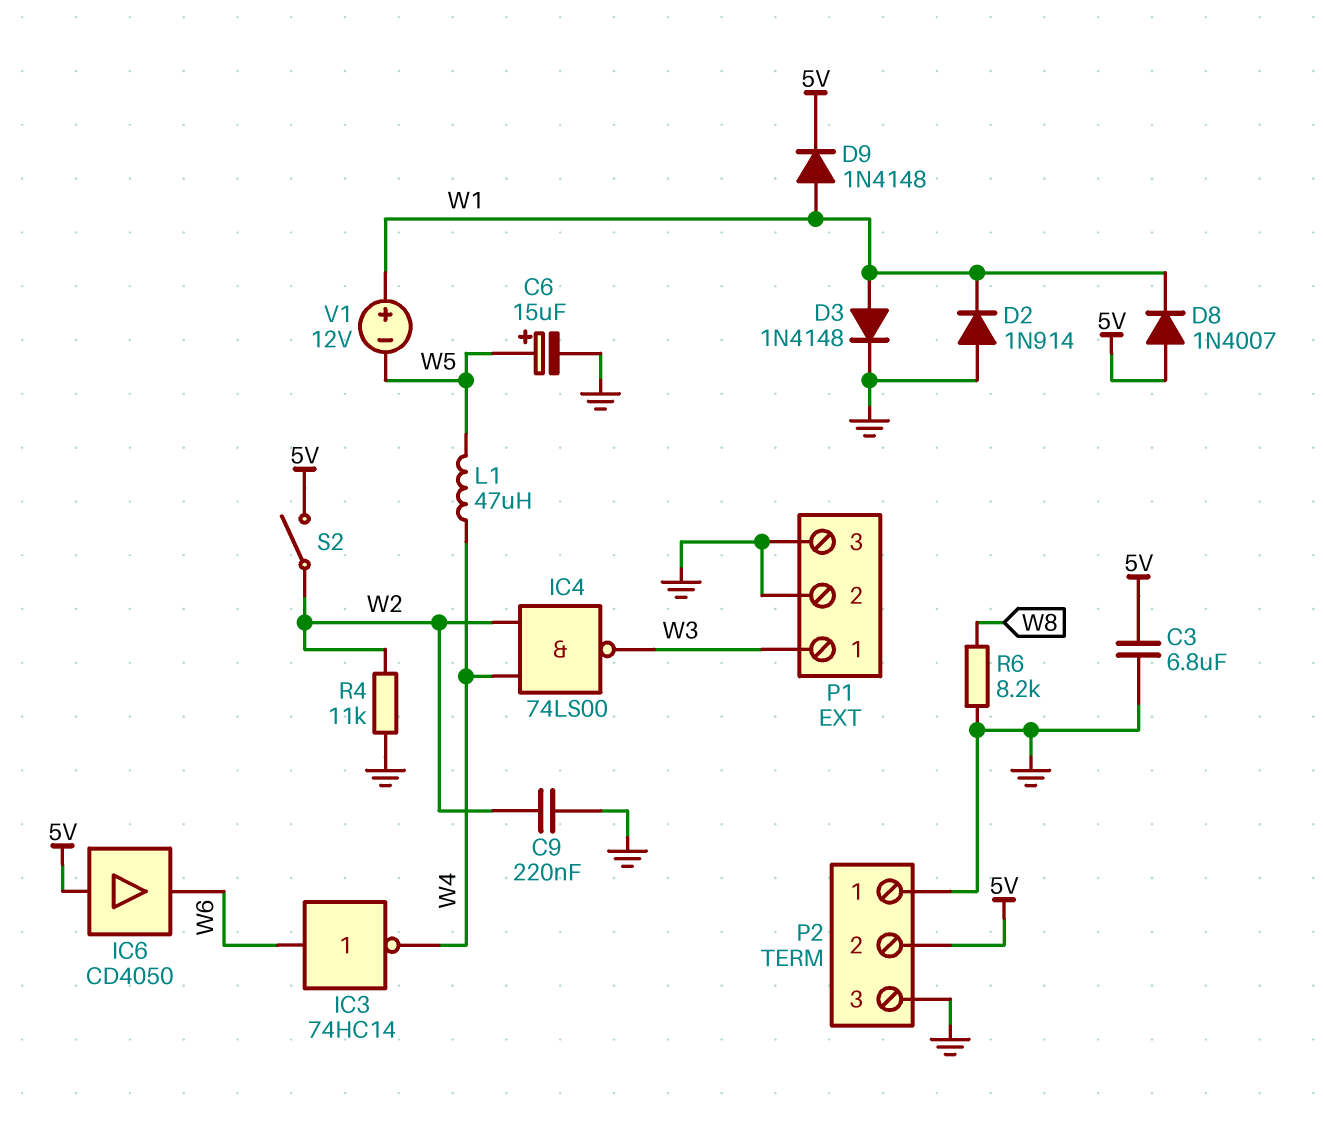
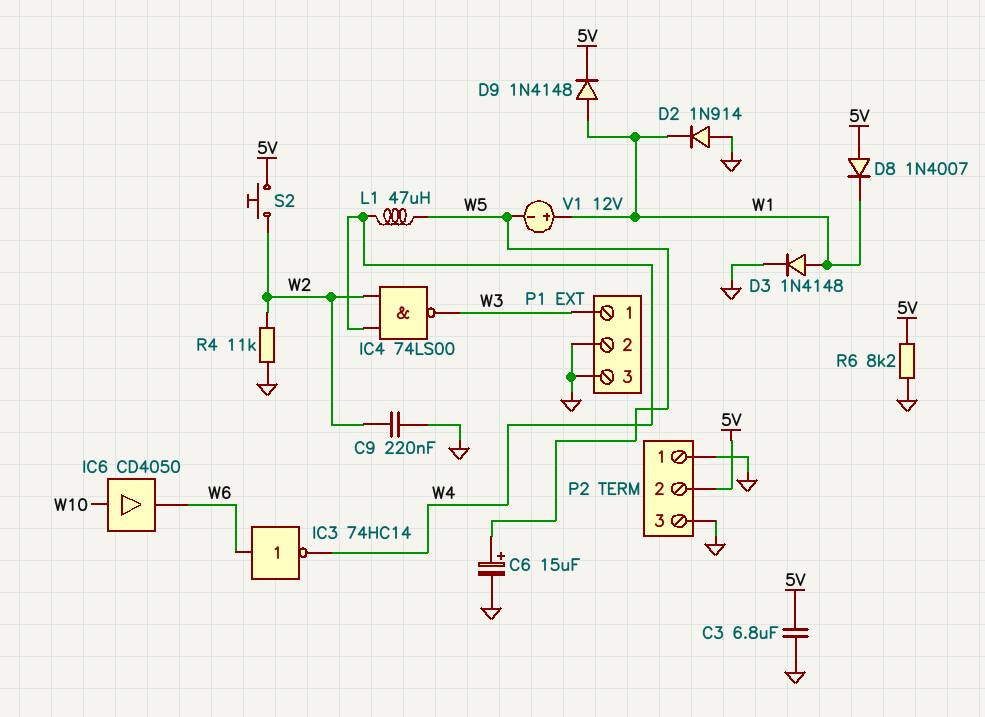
IC6: buffer CD4050 (in 5V, out W6) -> buffer CD4050 (in W10, out W6)
R6: 8.2k (GND, W8) -> 8.2k (5V, GND)
S2: switch (5V, W2) -> button (5V, W2)

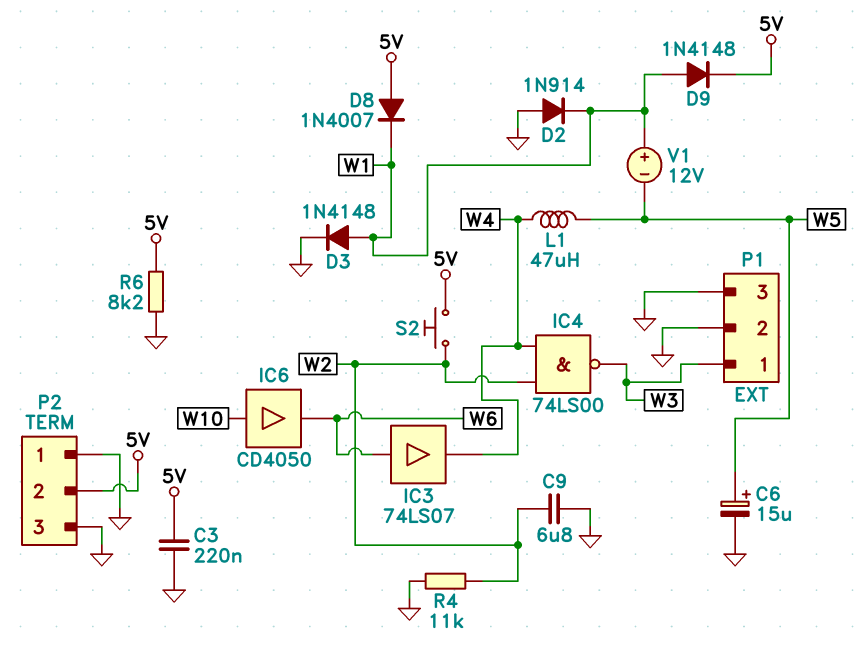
C3: 6.8uF (5V, GND) -> 220nF (5V, GND)
C9: 220nF (GND, W2) -> 6.8uF (GND, W2)
IC3: NOT 74HC14 (in W6, out W4) -> buffer 74LS07 (in W6, out W4)

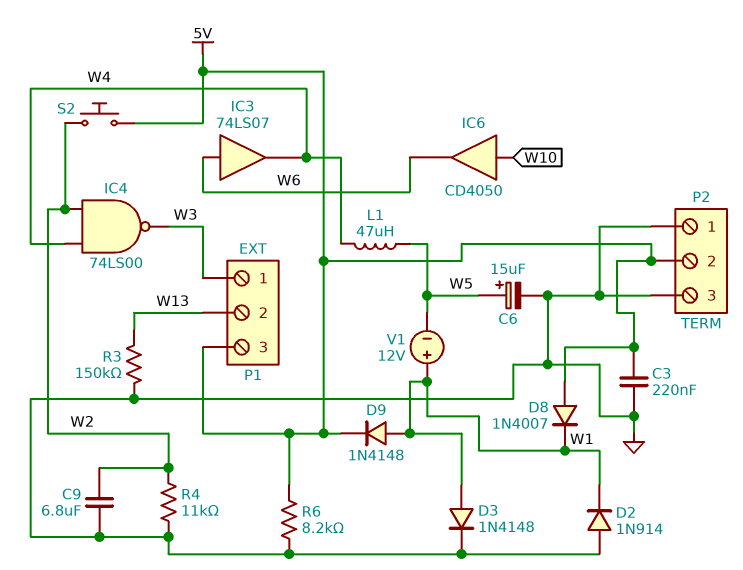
P1 pin 2: GND -> W13
P1 pin 3: GND -> 5V
R3: none -> 150k (GND, W13)

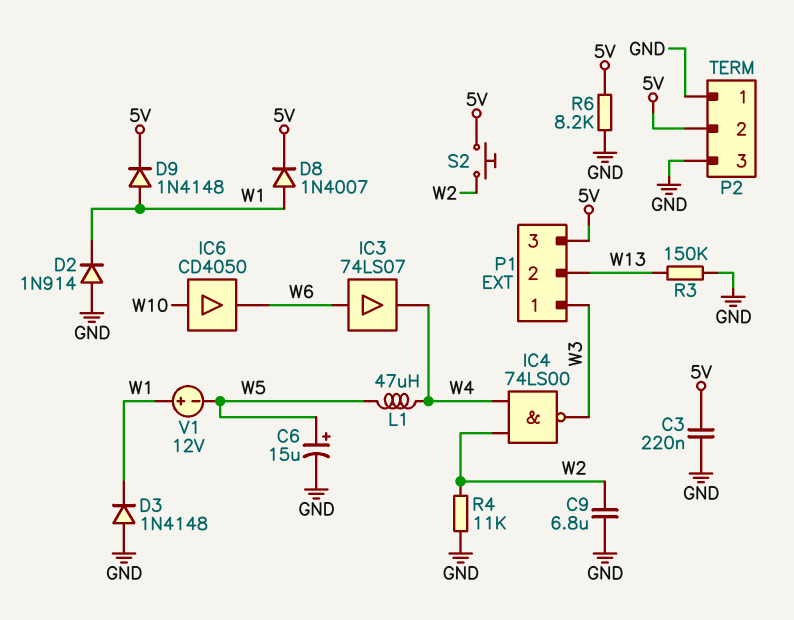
D3: diode 1N4148 (A W1, K GND) -> diode 1N4148 (A GND, K W1)
D8: diode 1N4007 (A 5V, K W1) -> diode 1N4007 (A W1, K 5V)

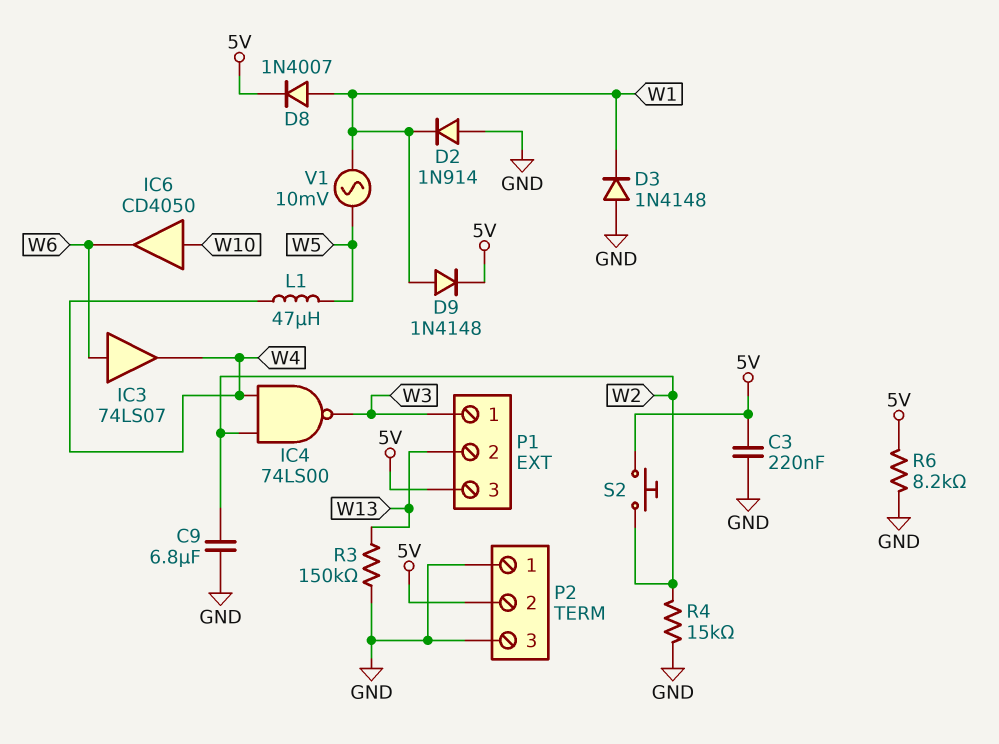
C6: 15uF (plus W5, minus GND) -> none
R4: 11k (GND, W2) -> 15k (GND, W2)
V1: 12V (plus W1, minus W5) -> AC 10mV (W1, W5)

